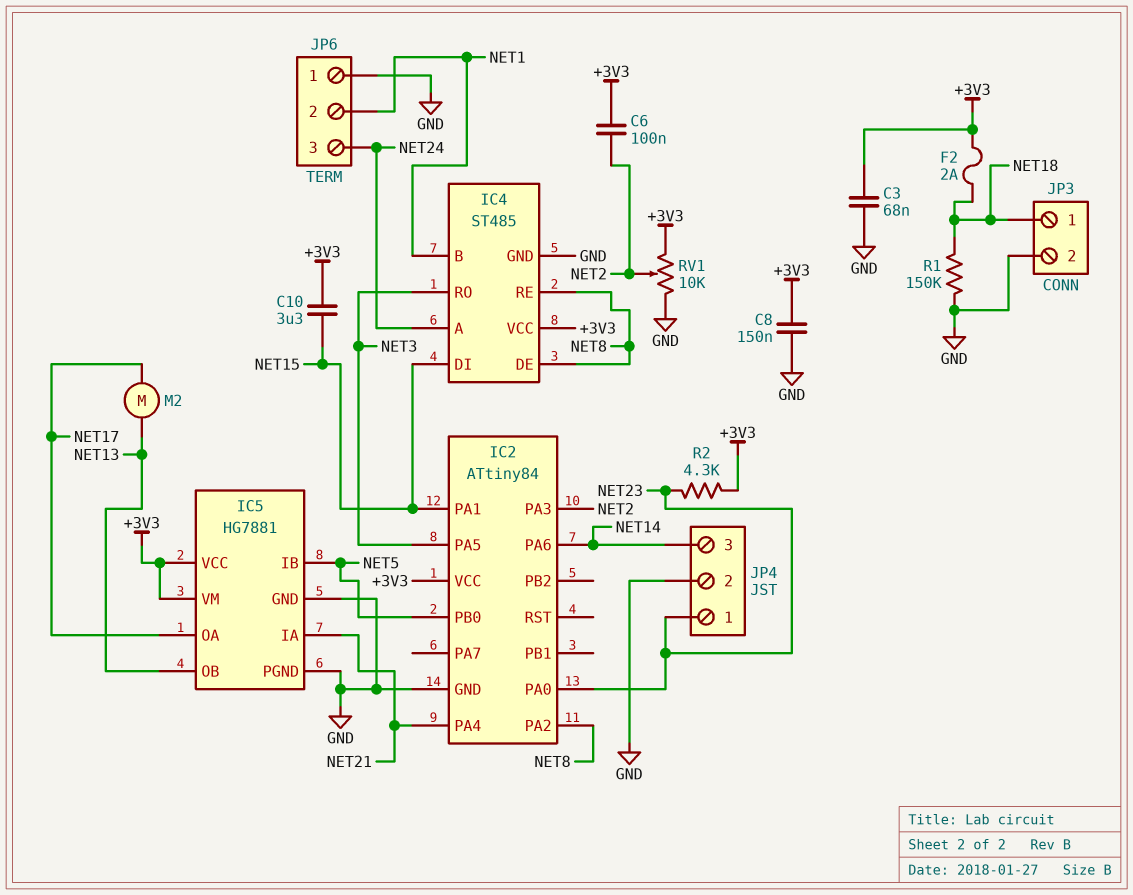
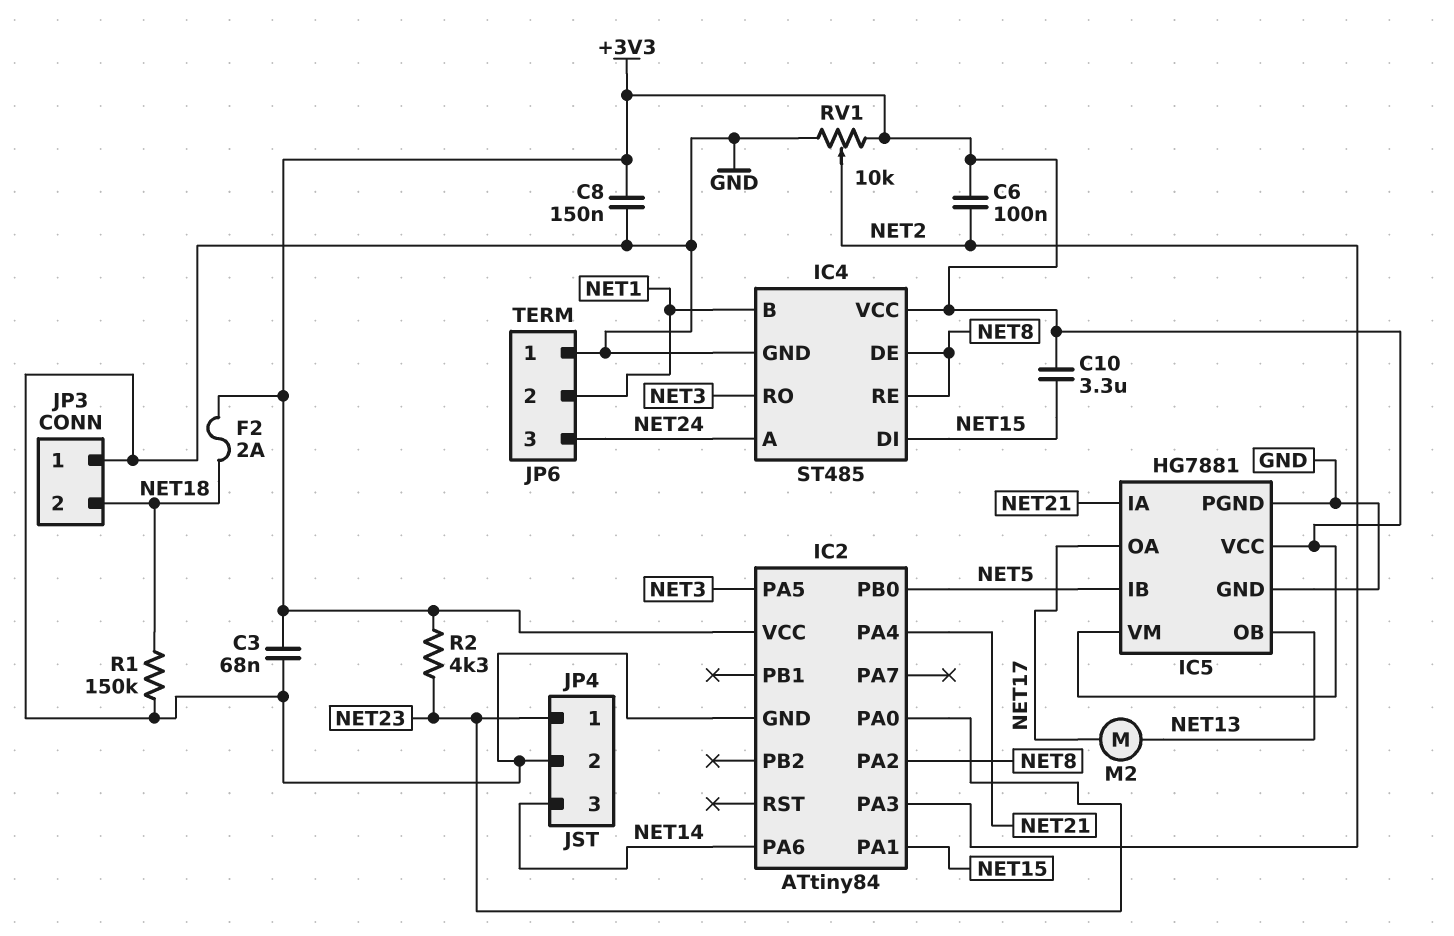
JP3 pin 1: NET18 -> GND
JP3 pin 2: GND -> NET18

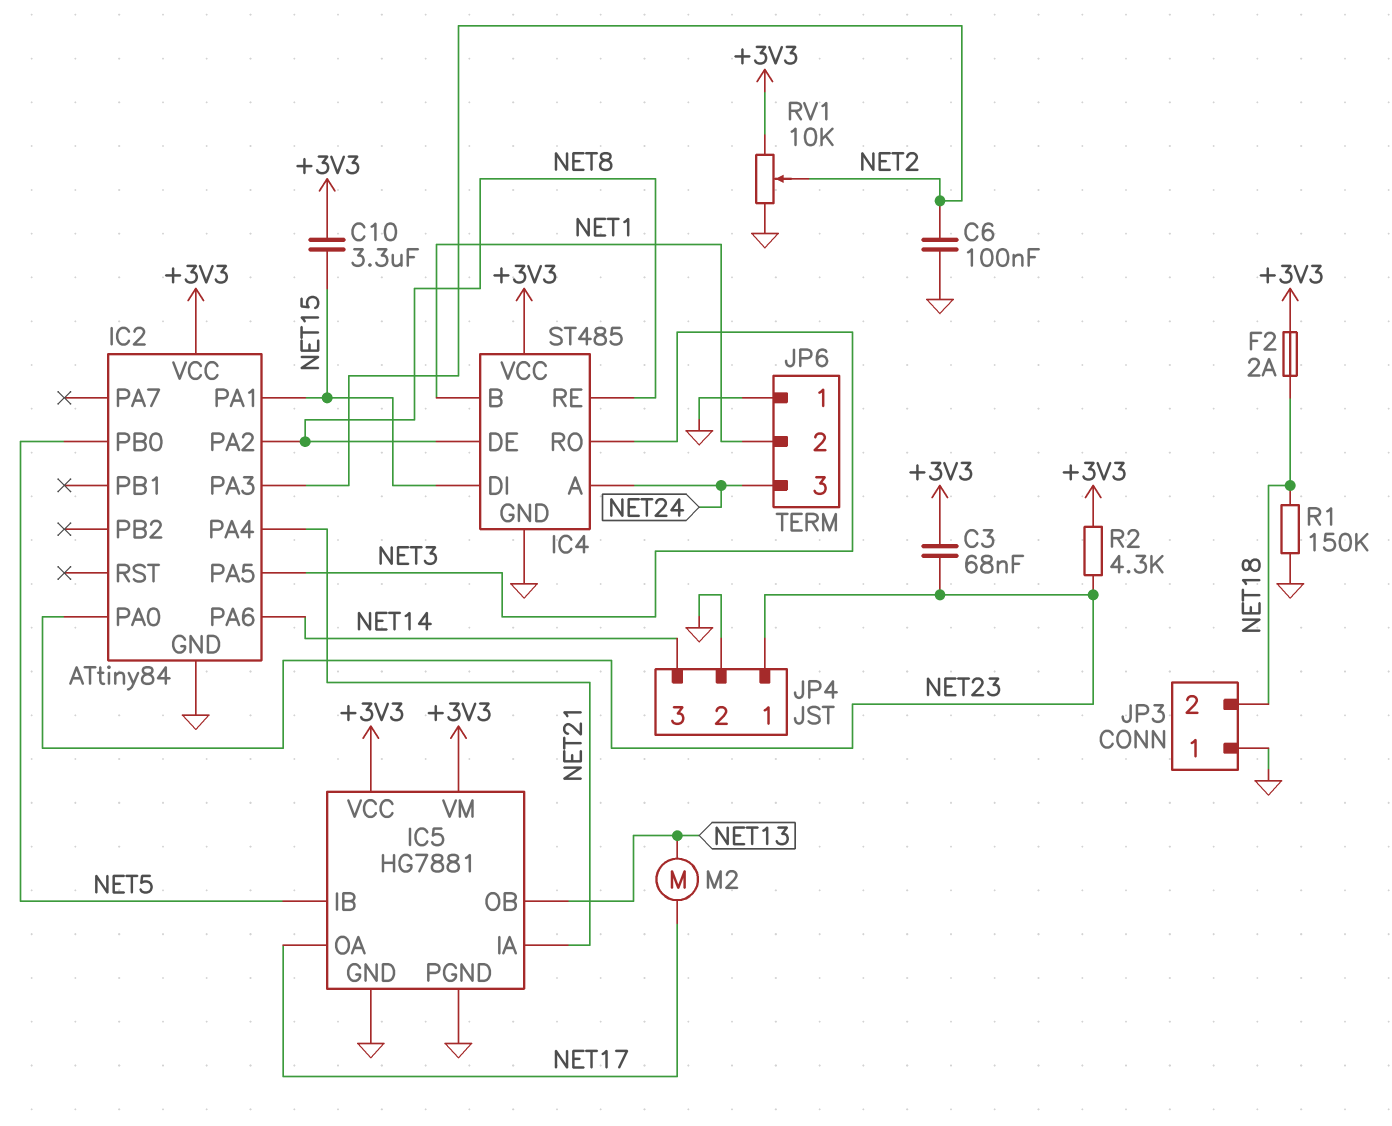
C3: 68nF (+3V3, GND) -> 68nF (+3V3, NET23)
C6: 100nF (+3V3, NET2) -> 100nF (GND, NET2)
C8: 150nF (+3V3, GND) -> none

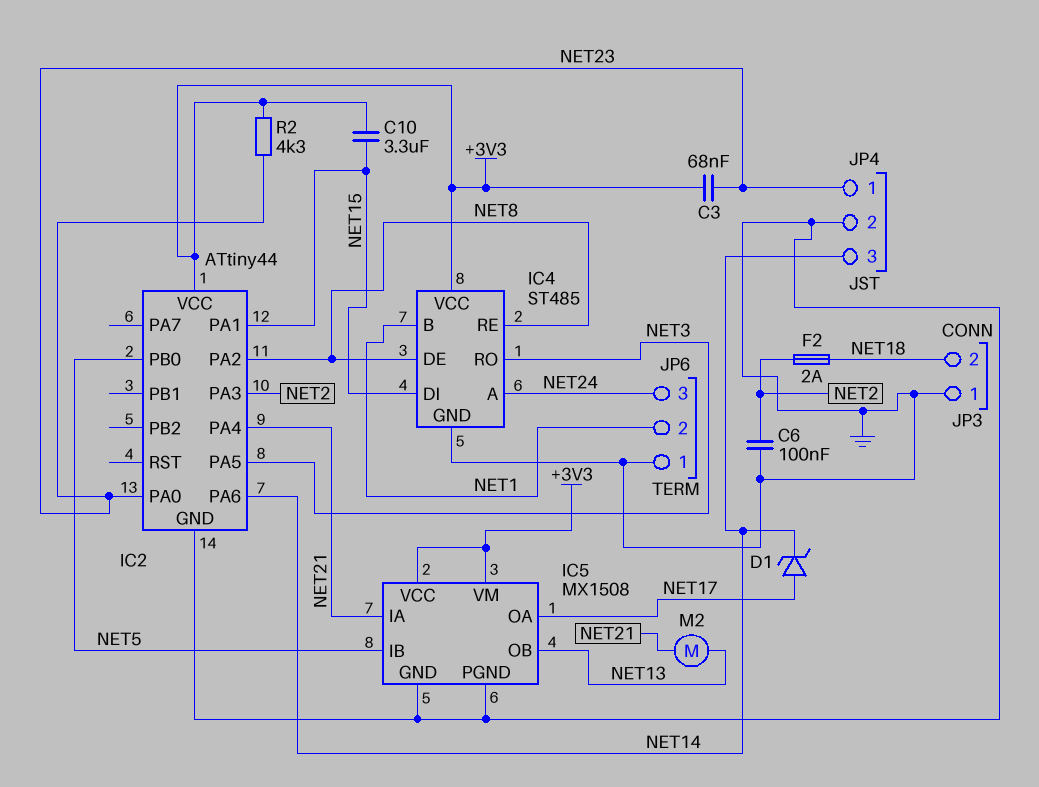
D1: none -> zener (A NET17, K NET14)
F2: 2A (+3V3, NET18) -> 2A (NET2, NET18)
IC2: ATtiny84 -> ATtiny44
IC5: HG7881 -> MX1508
M2: motor (NET13, NET17) -> motor (NET13, NET21)
R1: 150k (GND, NET18) -> none
RV1: 10k (+3V3, GND, wiper NET2) -> none

